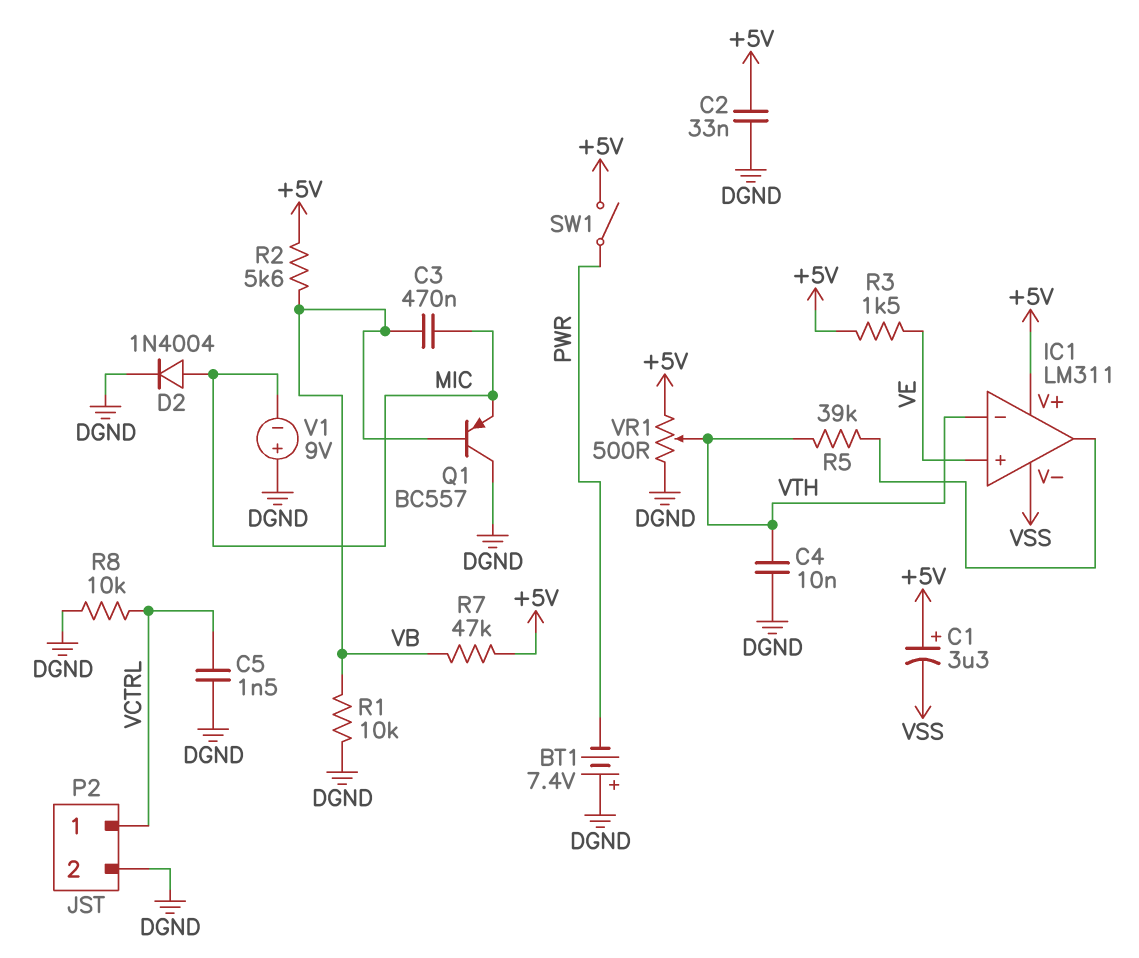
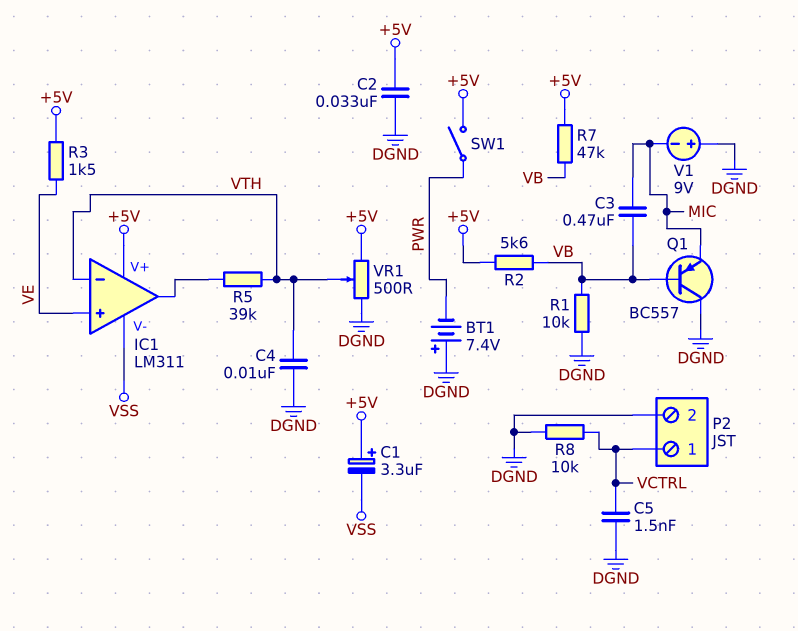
D2: diode 1N4004 (A MIC, K DGND) -> none

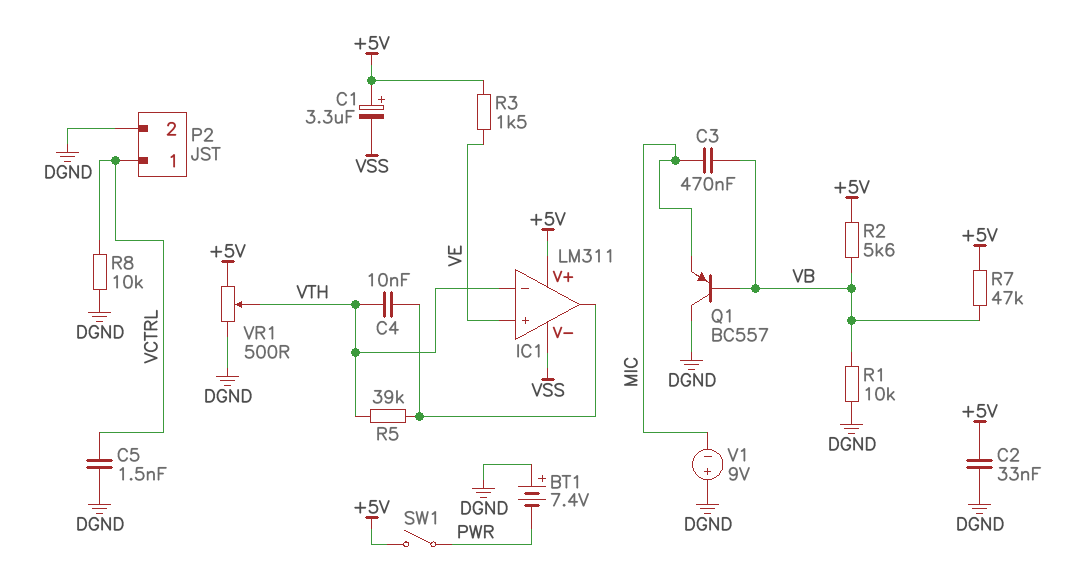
C4: 10nF (DGND, VTH) -> 10nF (IC1/out, VTH)

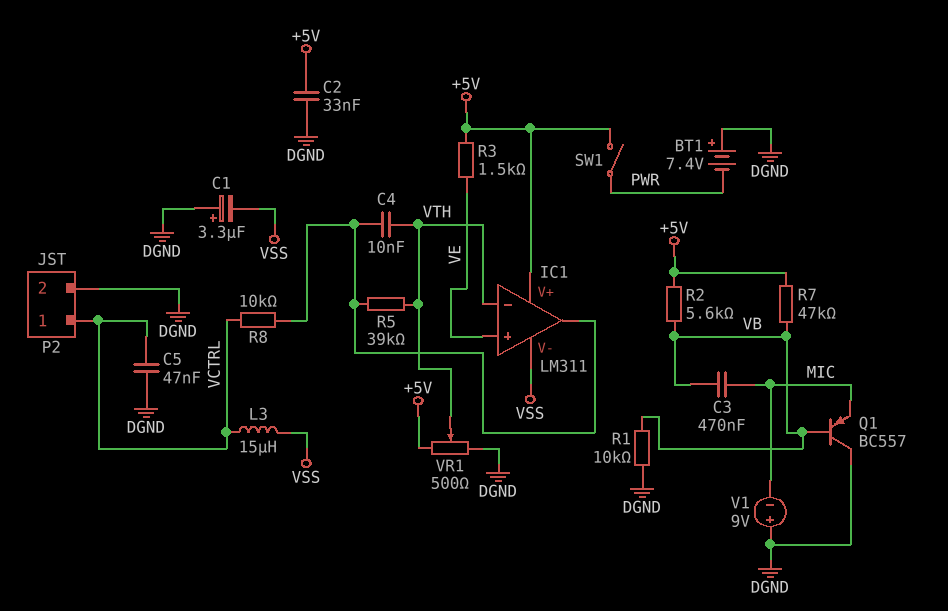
C1: 3.3uF (plus +5V, minus VSS) -> 3.3uF (plus DGND, minus VSS)
C5: 1.5nF (DGND, VCTRL) -> 47nF (DGND, VCTRL)
L3: none -> 15uH (VCTRL, VSS)
R8: 10k (DGND, VCTRL) -> 10k (IC1/out, VCTRL)

